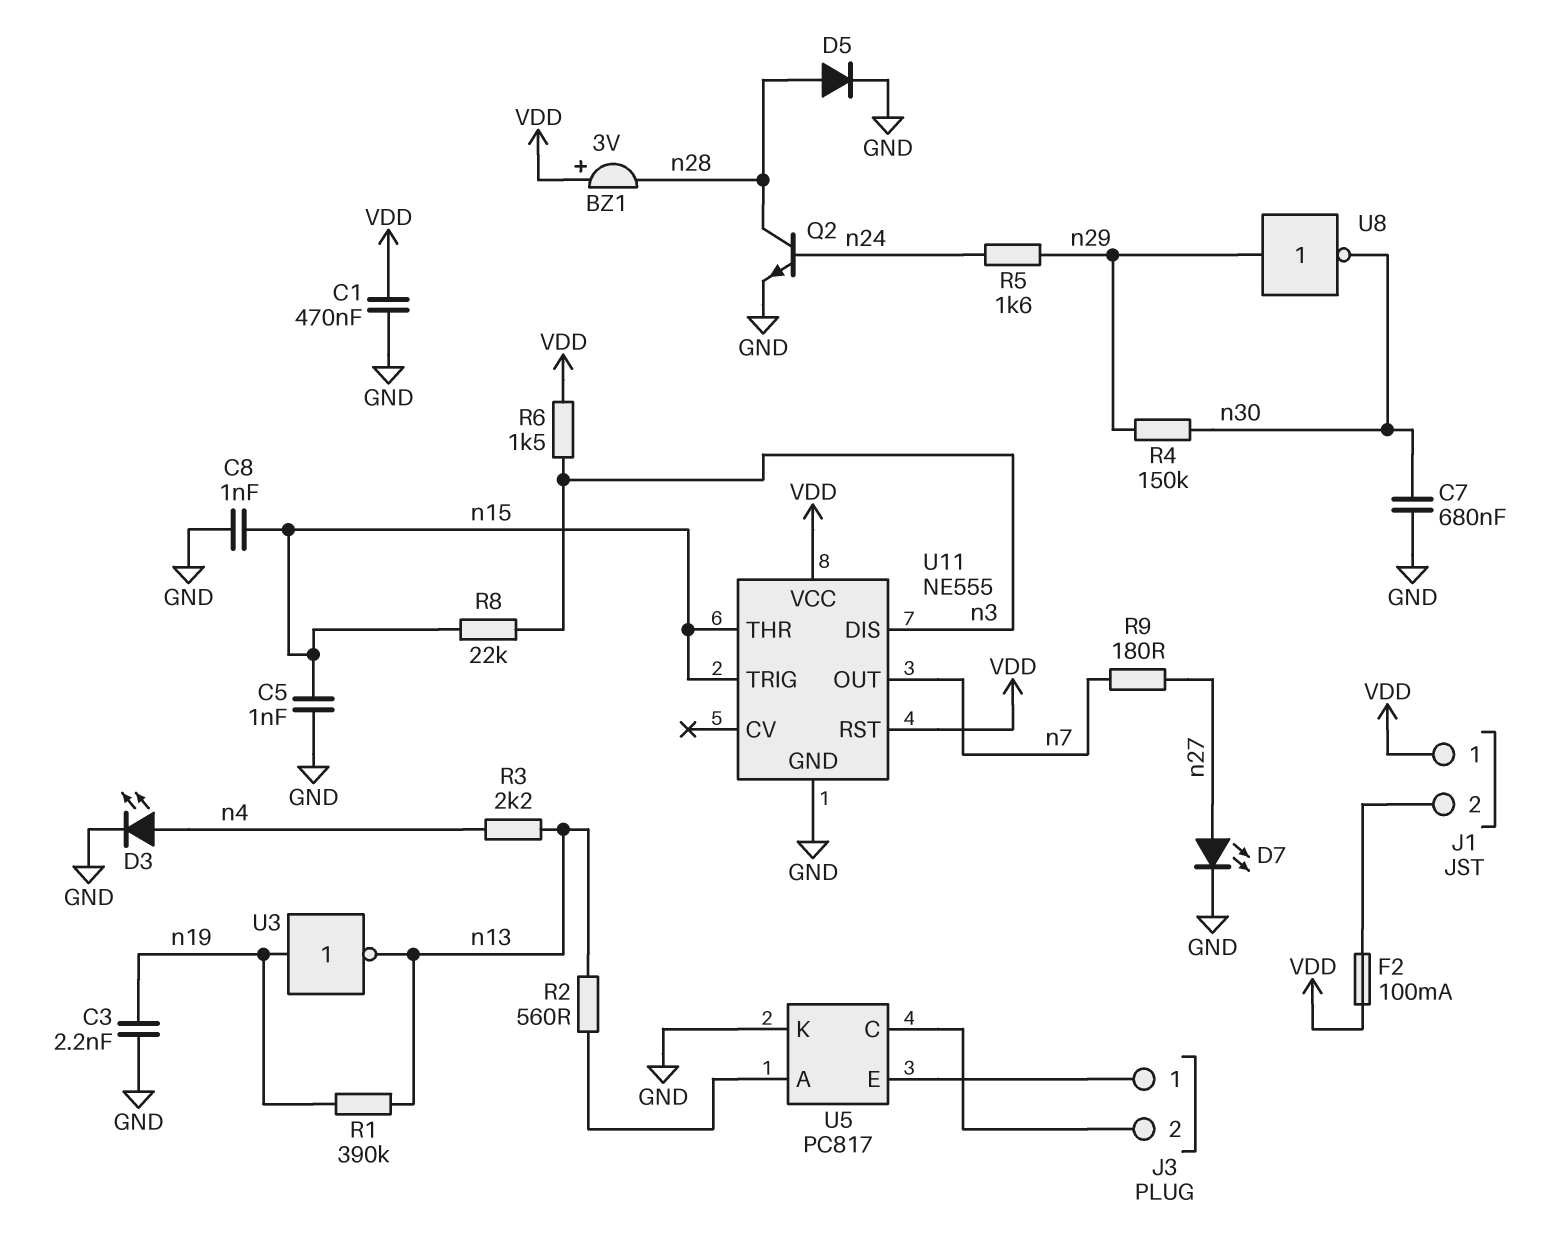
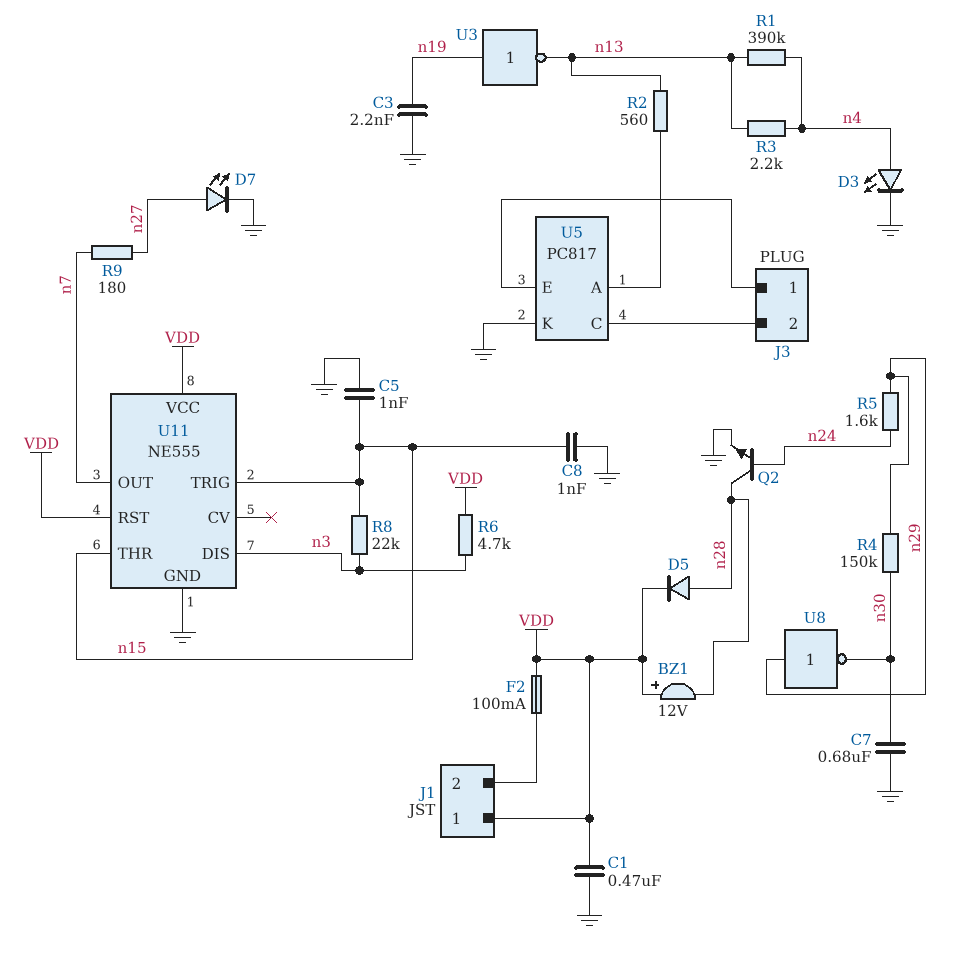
BZ1: buzzer 3V (plus VDD, minus n28) -> buzzer 12V (plus VDD, minus n28)
D5: diode (A n28, K GND) -> diode (A n28, K VDD)
R1: 390k (n13, n19) -> 390k (n4, n13)
R6: 1.5k (VDD, n3) -> 4.7k (VDD, n3)

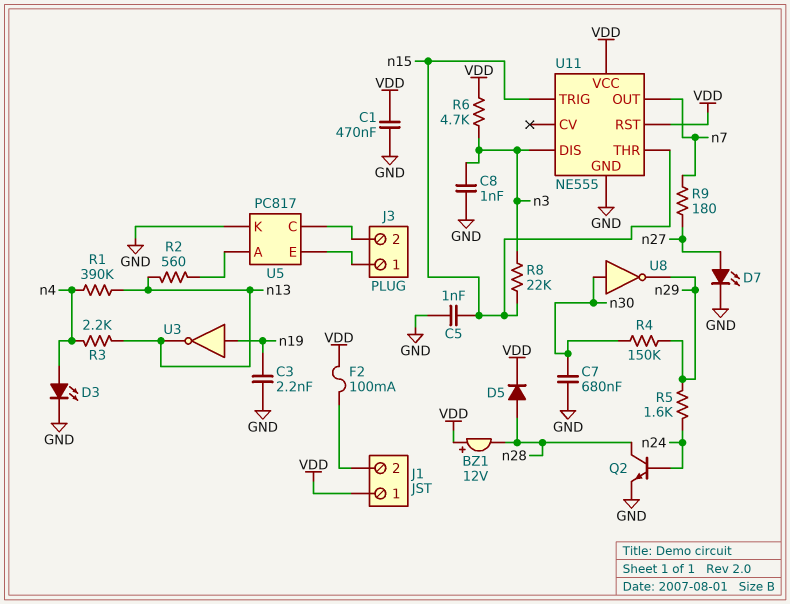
C8: 1nF (GND, n15) -> 1nF (GND, n3)
U8: NOT (in n29, out n30) -> NOT (in n30, out n29)

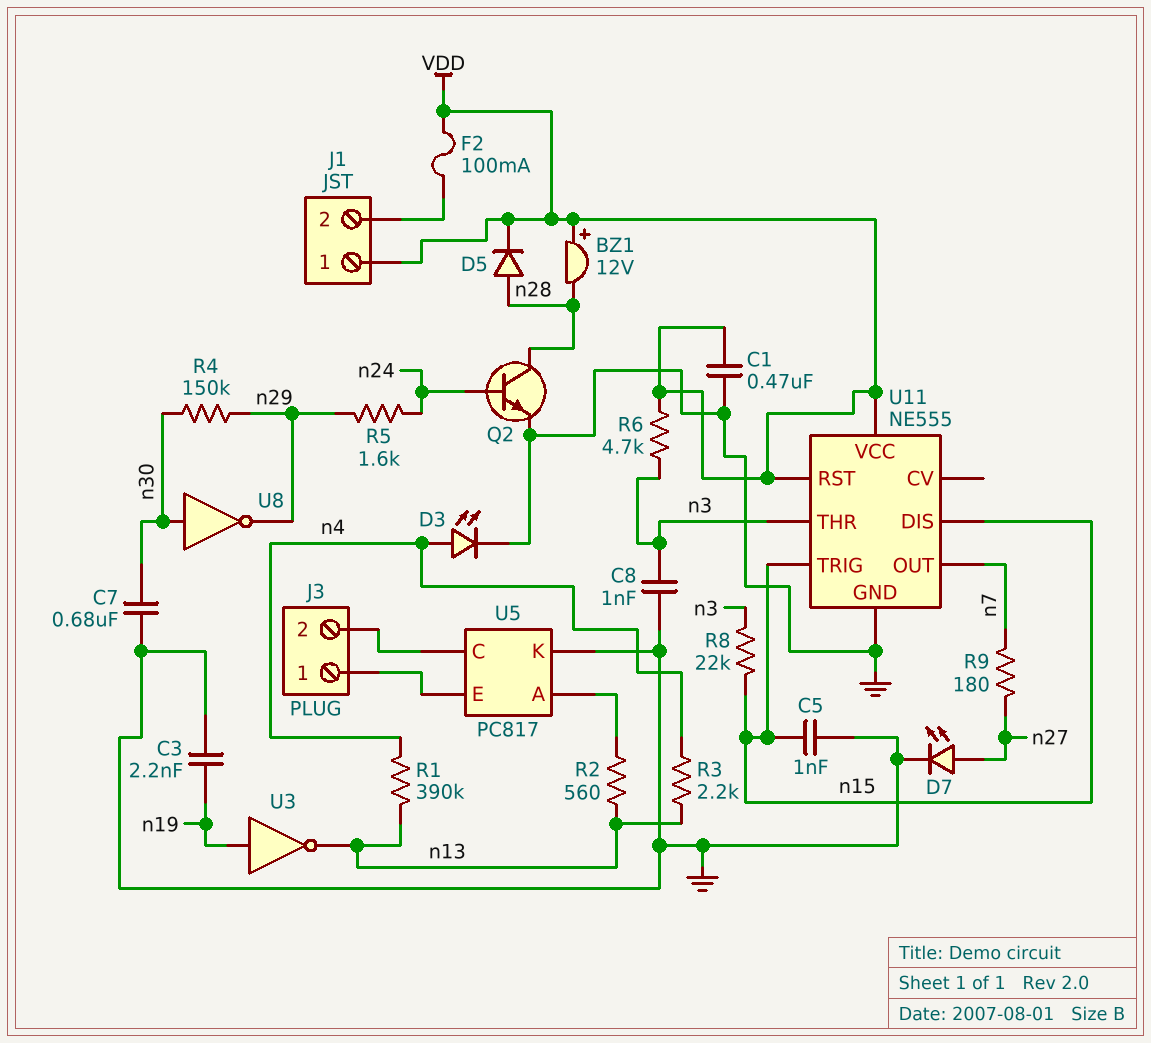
U11 pin DIS: n3 -> n15
U11 pin THR: n15 -> n3

